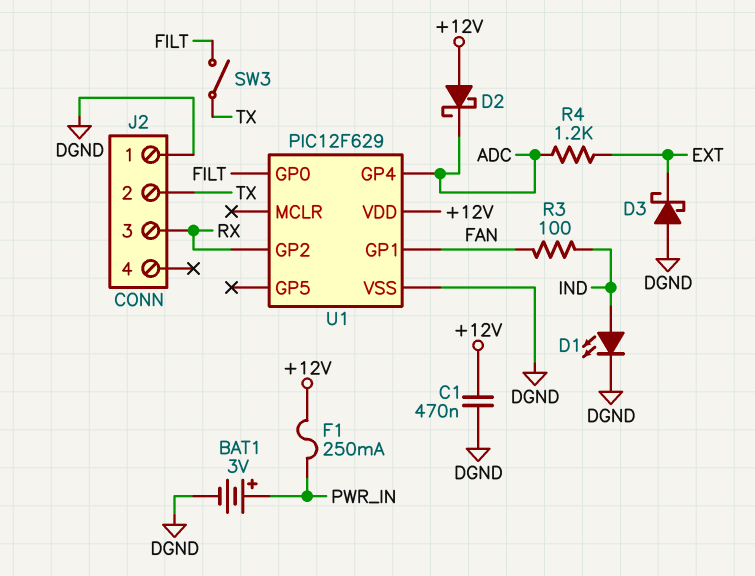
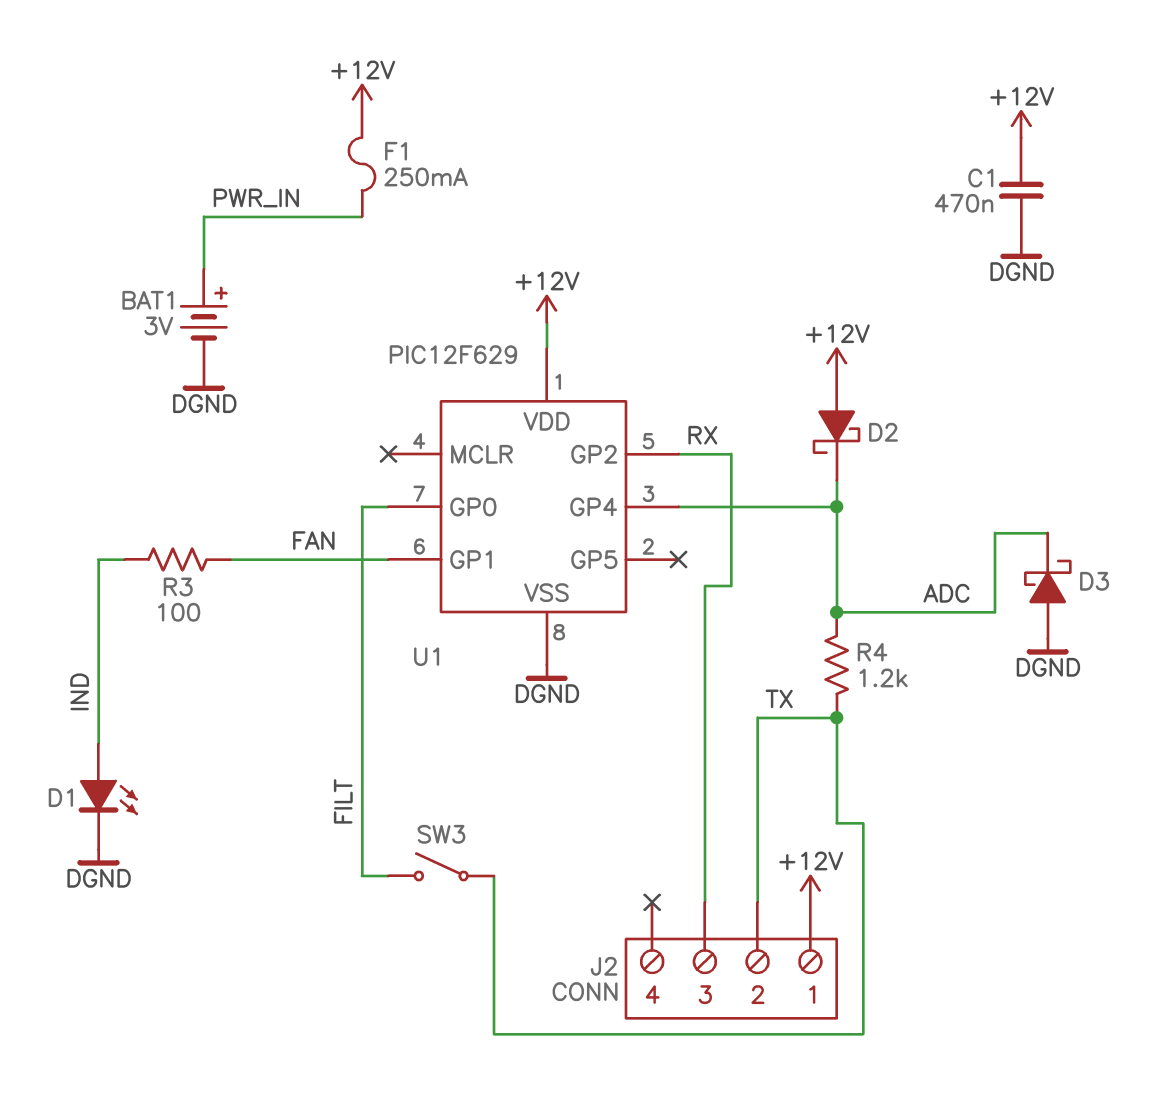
D3: schottky (A DGND, K EXT) -> schottky (A DGND, K ADC)
J2 pin 1: DGND -> +12V
R4: 1.2k (ADC, EXT) -> 1.2k (ADC, TX)

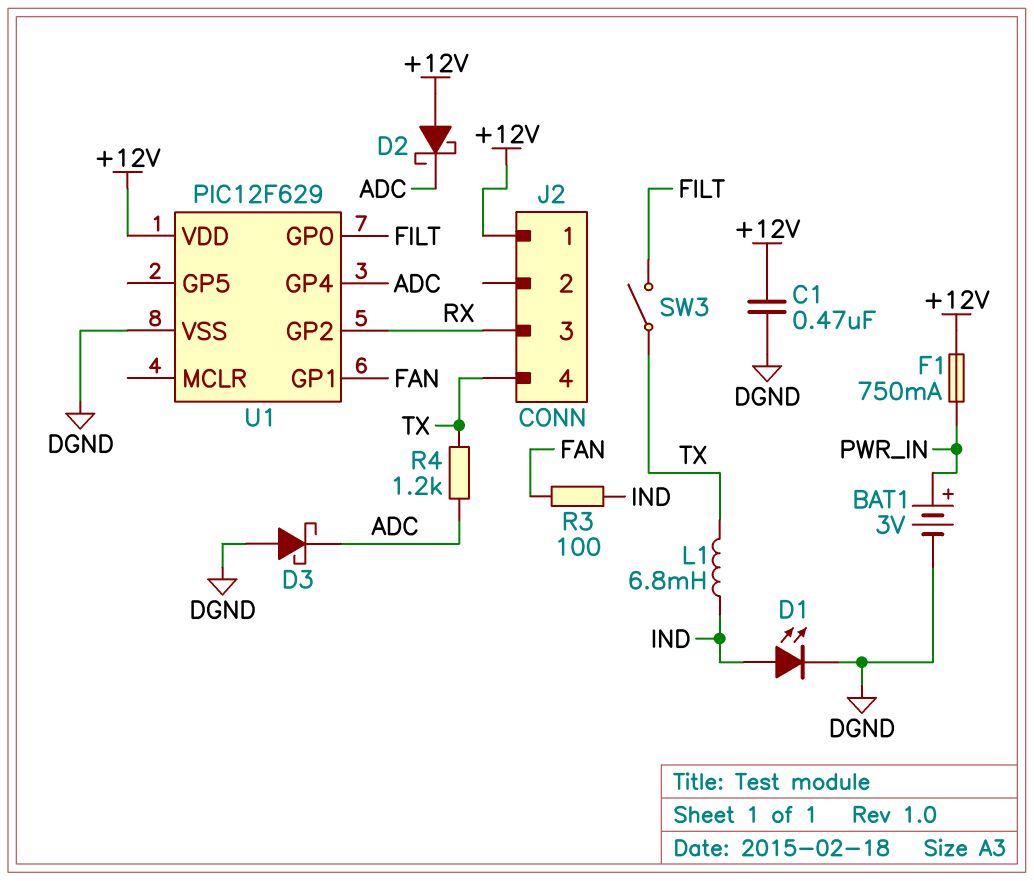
F1: 250mA (+12V, PWR_IN) -> 750mA (+12V, PWR_IN)
J2 pin 2: TX -> none
J2 pin 4: none -> TX
L1: none -> 6.8mH (IND, TX)

